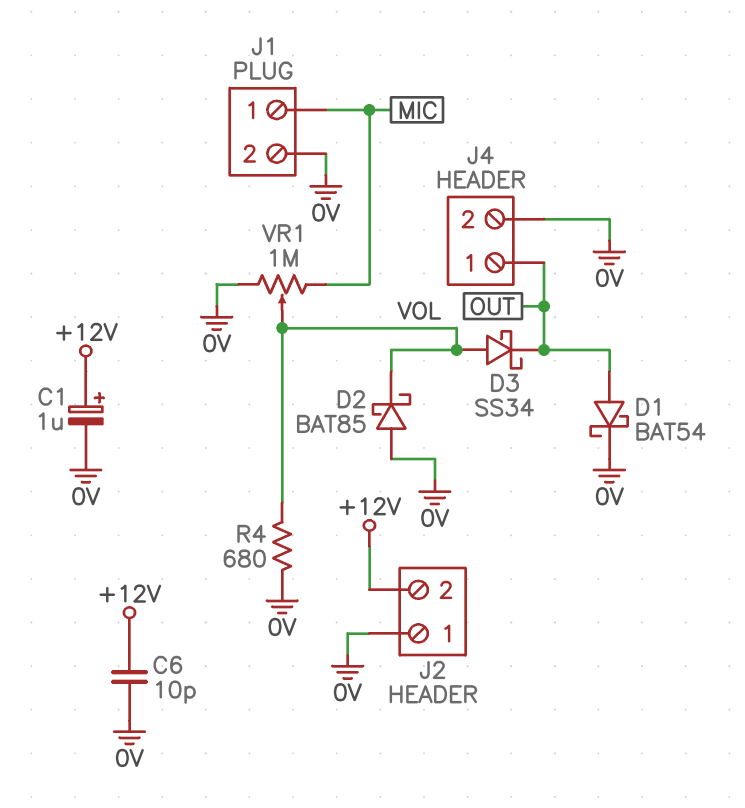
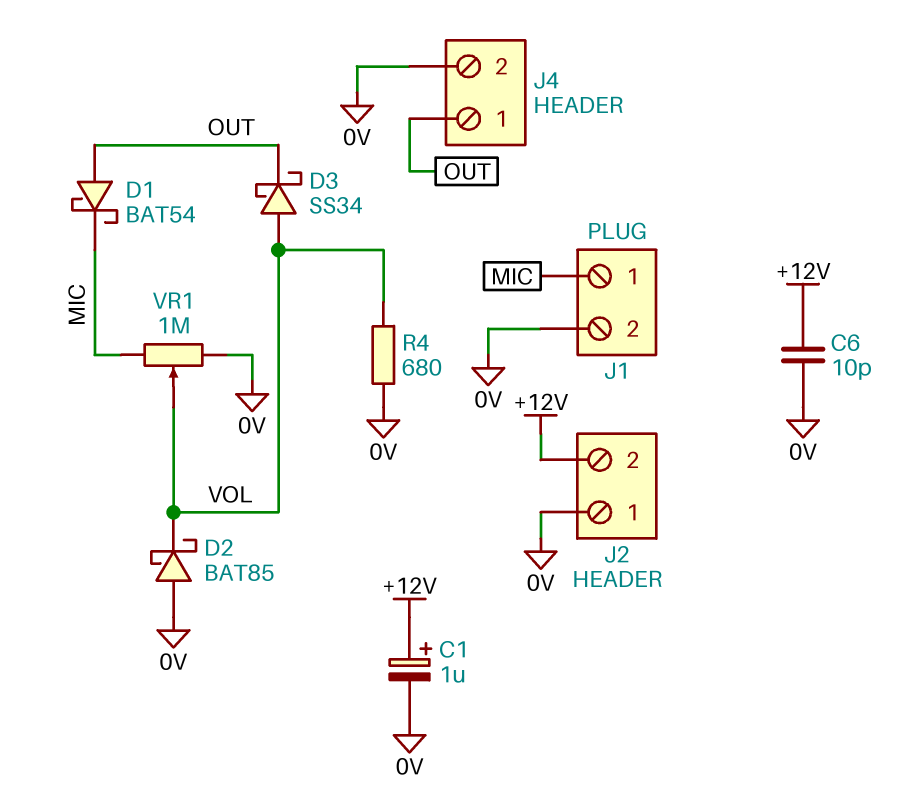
D1: schottky BAT54 (A OUT, K 0V) -> schottky BAT54 (A OUT, K MIC)

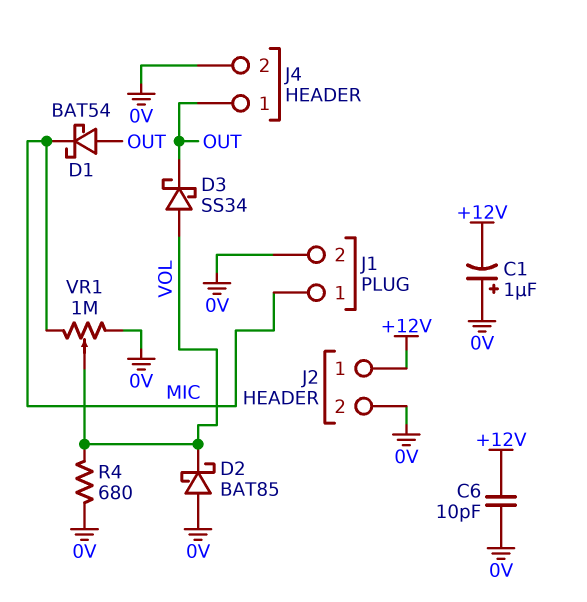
C1: 1uF (plus +12V, minus 0V) -> 1uF (plus 0V, minus +12V)
J2 pin 1: 0V -> +12V
J2 pin 2: +12V -> 0V

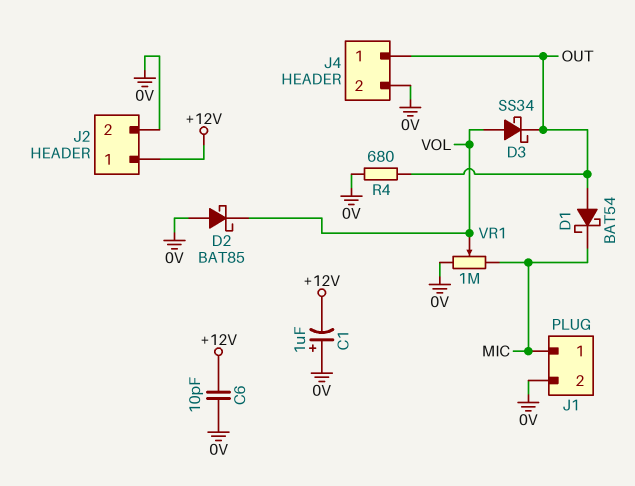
R4: 680 (0V, VOL) -> 680 (0V, OUT)

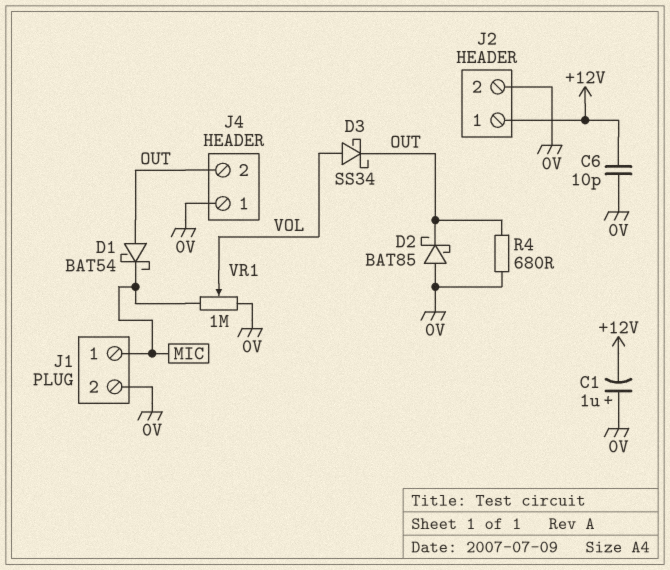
D2: schottky BAT85 (A 0V, K VOL) -> schottky BAT85 (A 0V, K OUT)
J4 pin 1: OUT -> 0V
J4 pin 2: 0V -> OUT

